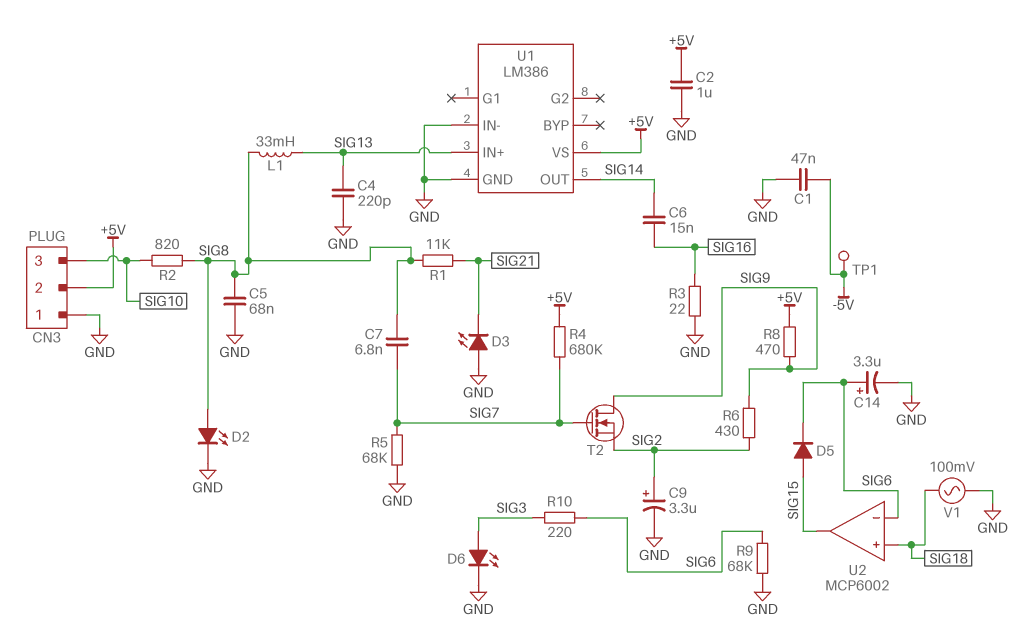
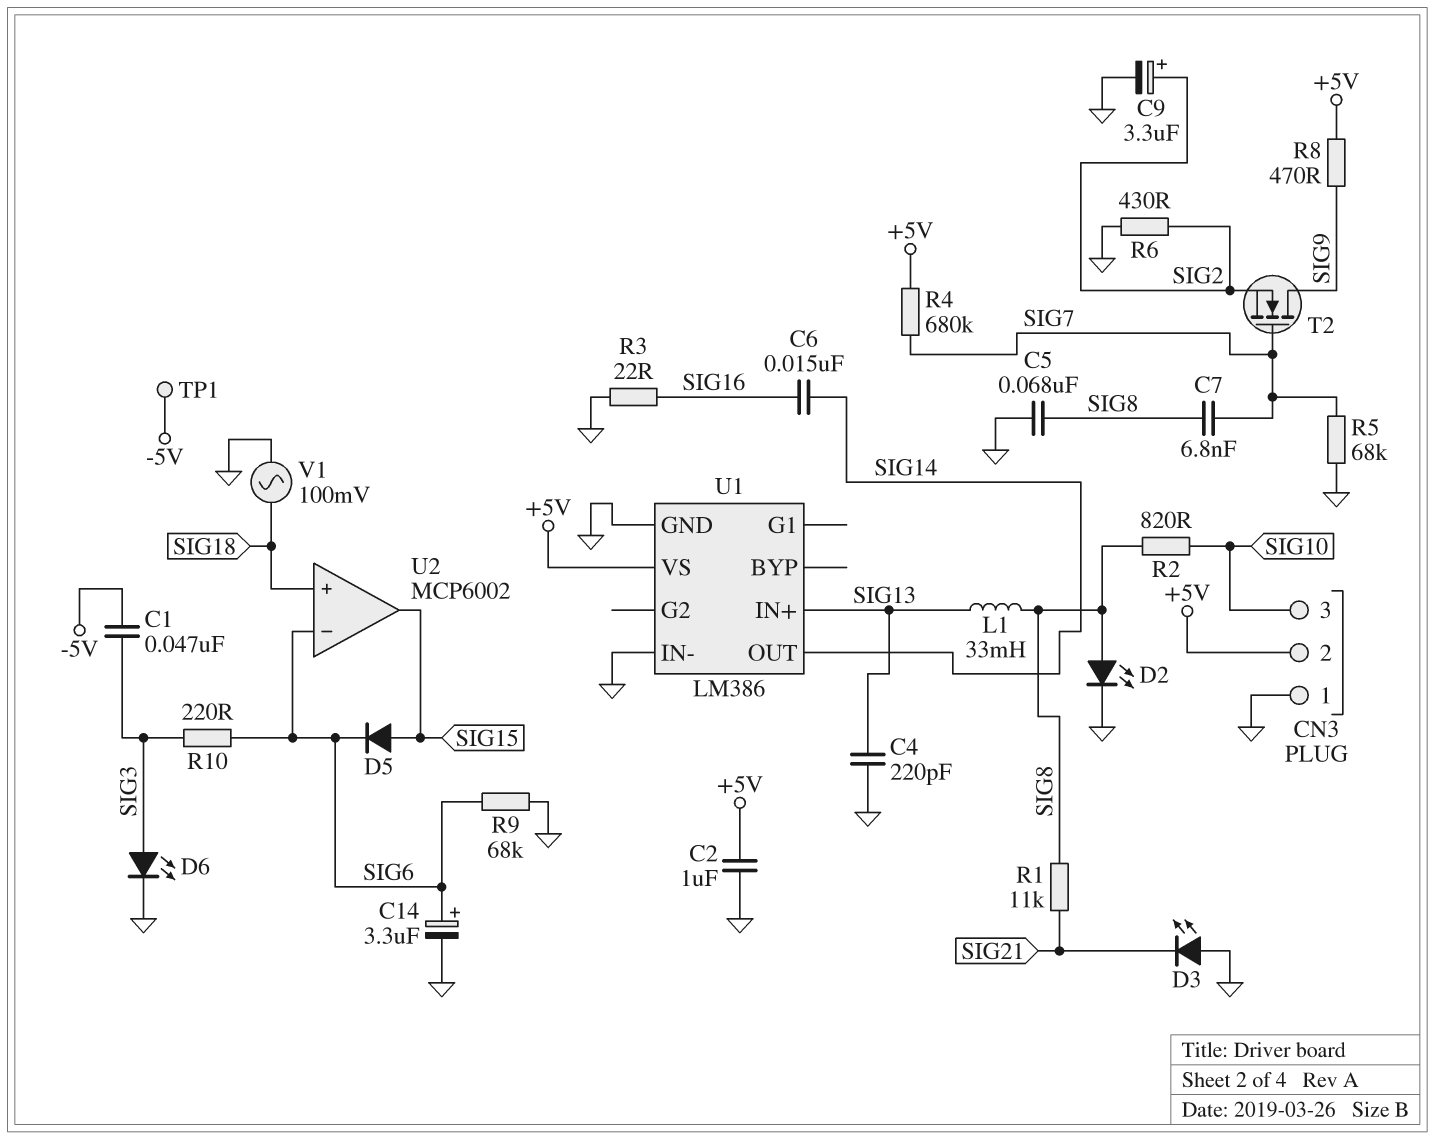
C1: 47nF (-5V, GND) -> 47nF (-5V, SIG3)
R6: 430 (SIG2, SIG9) -> 430 (GND, SIG2)

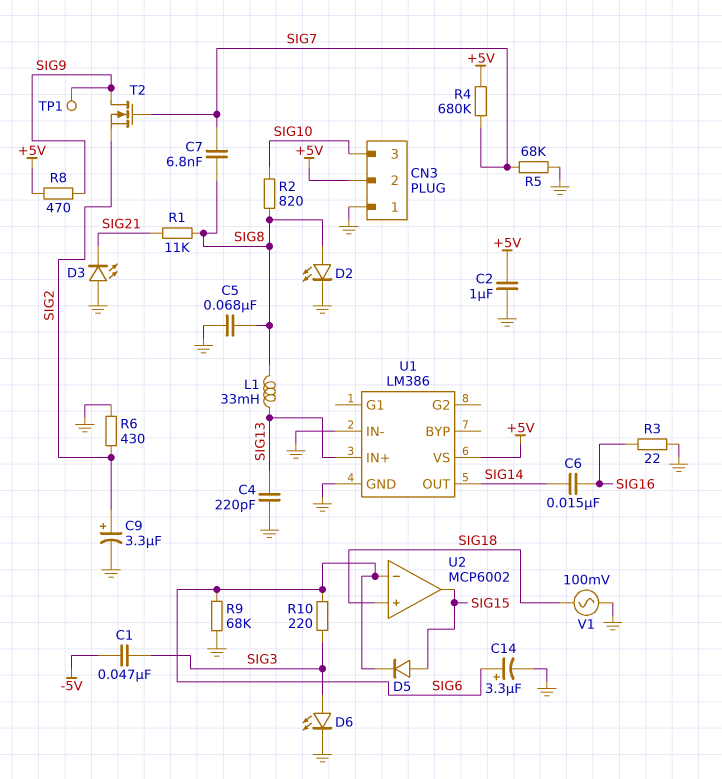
TP1: test point (-5V) -> test point (SIG9)

